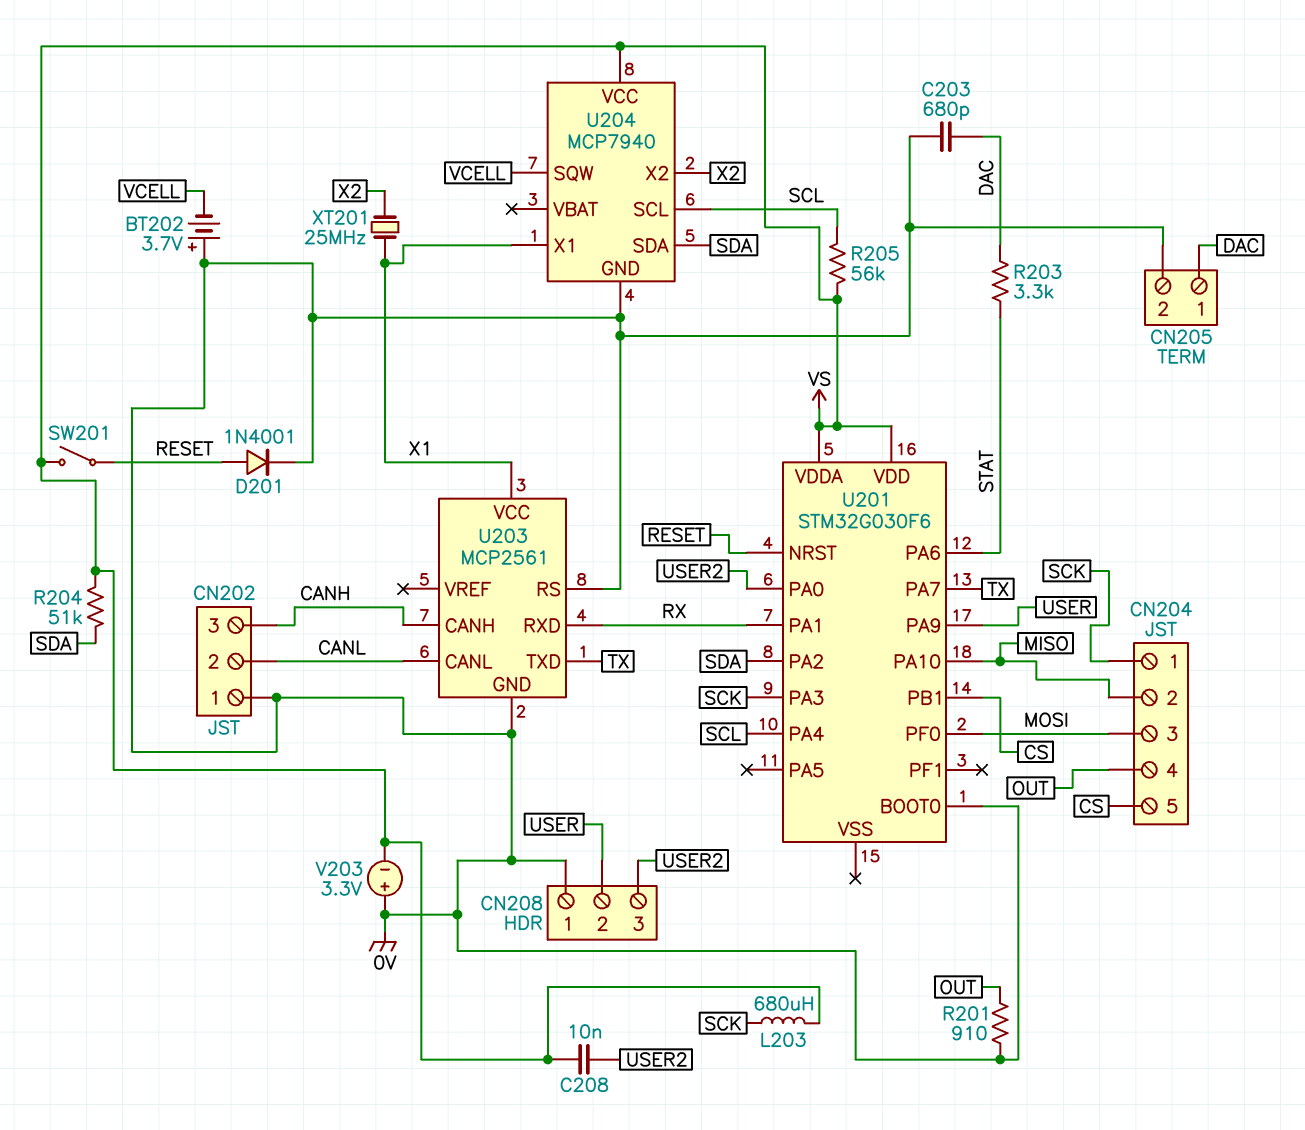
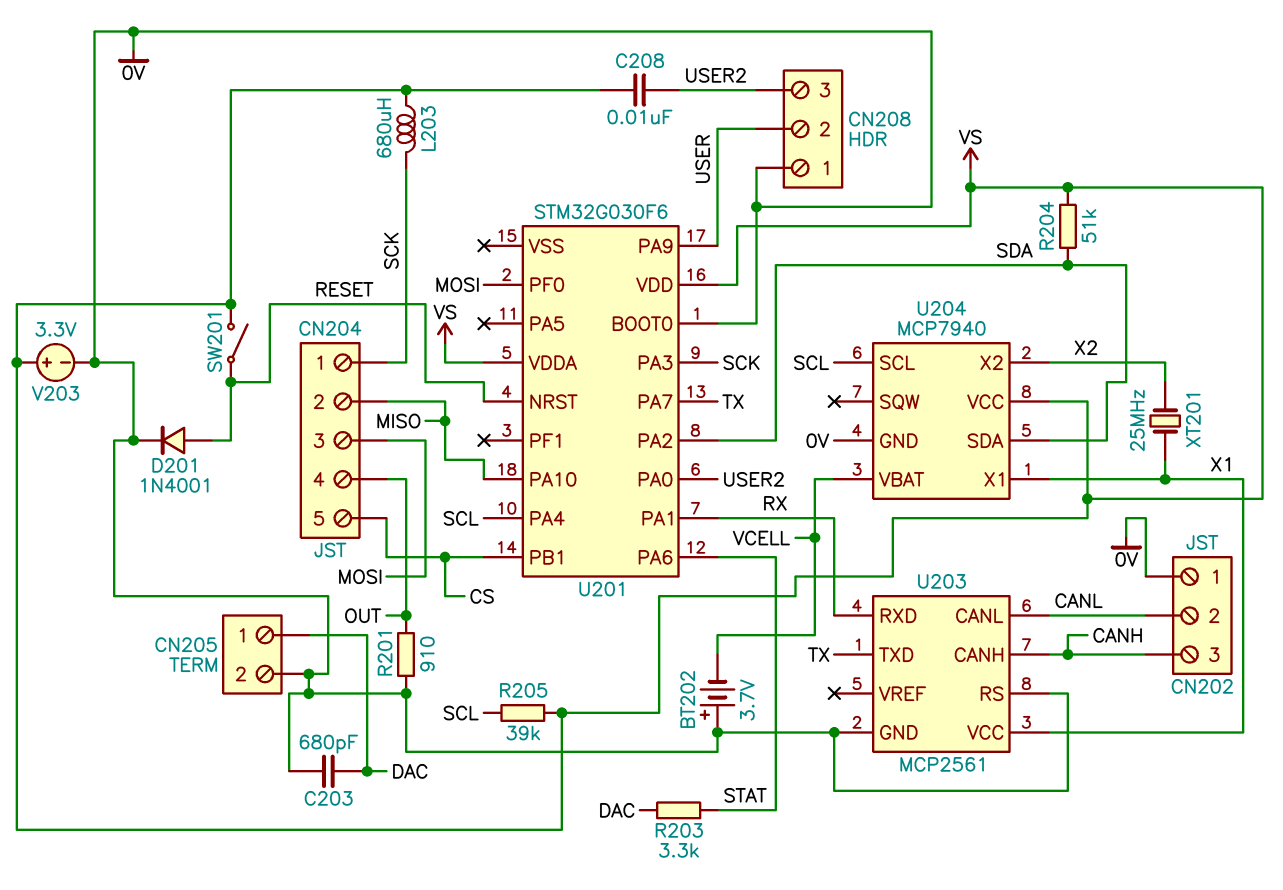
R205: 56k (SCL, VS) -> 39k (SCL, VS)
U204 pin SQW: VCELL -> none
U204 pin VBAT: none -> VCELL
V203: 3.3V (plus 0V, minus VS) -> 3.3V (plus VS, minus 0V)

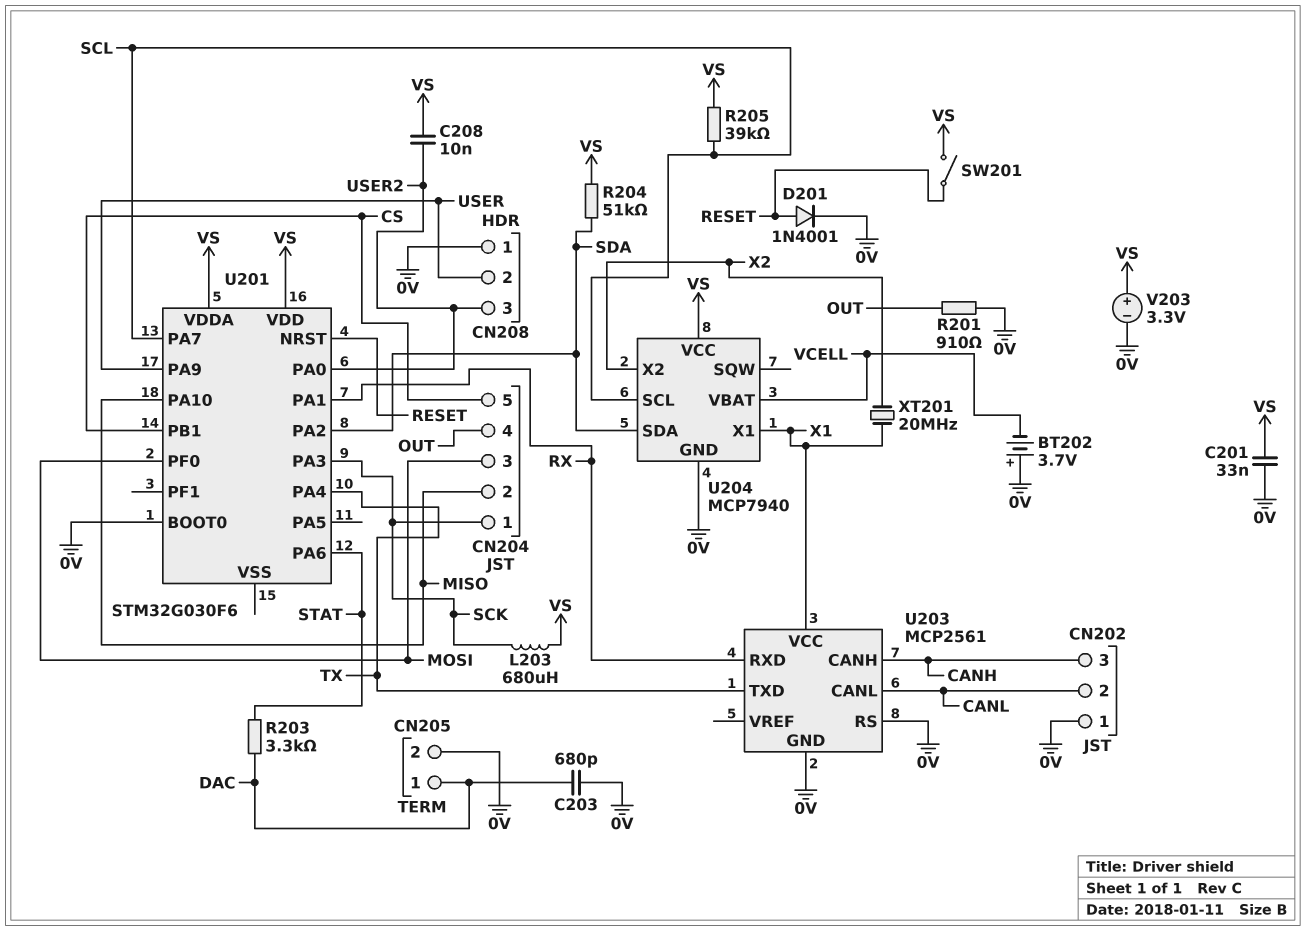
C201: none -> 33nF (0V, VS)
U201 pin PA4: SCL -> TX
U201 pin PA7: TX -> SCL
XT201: 25MHz (X1, X2) -> 20MHz (X1, X2)

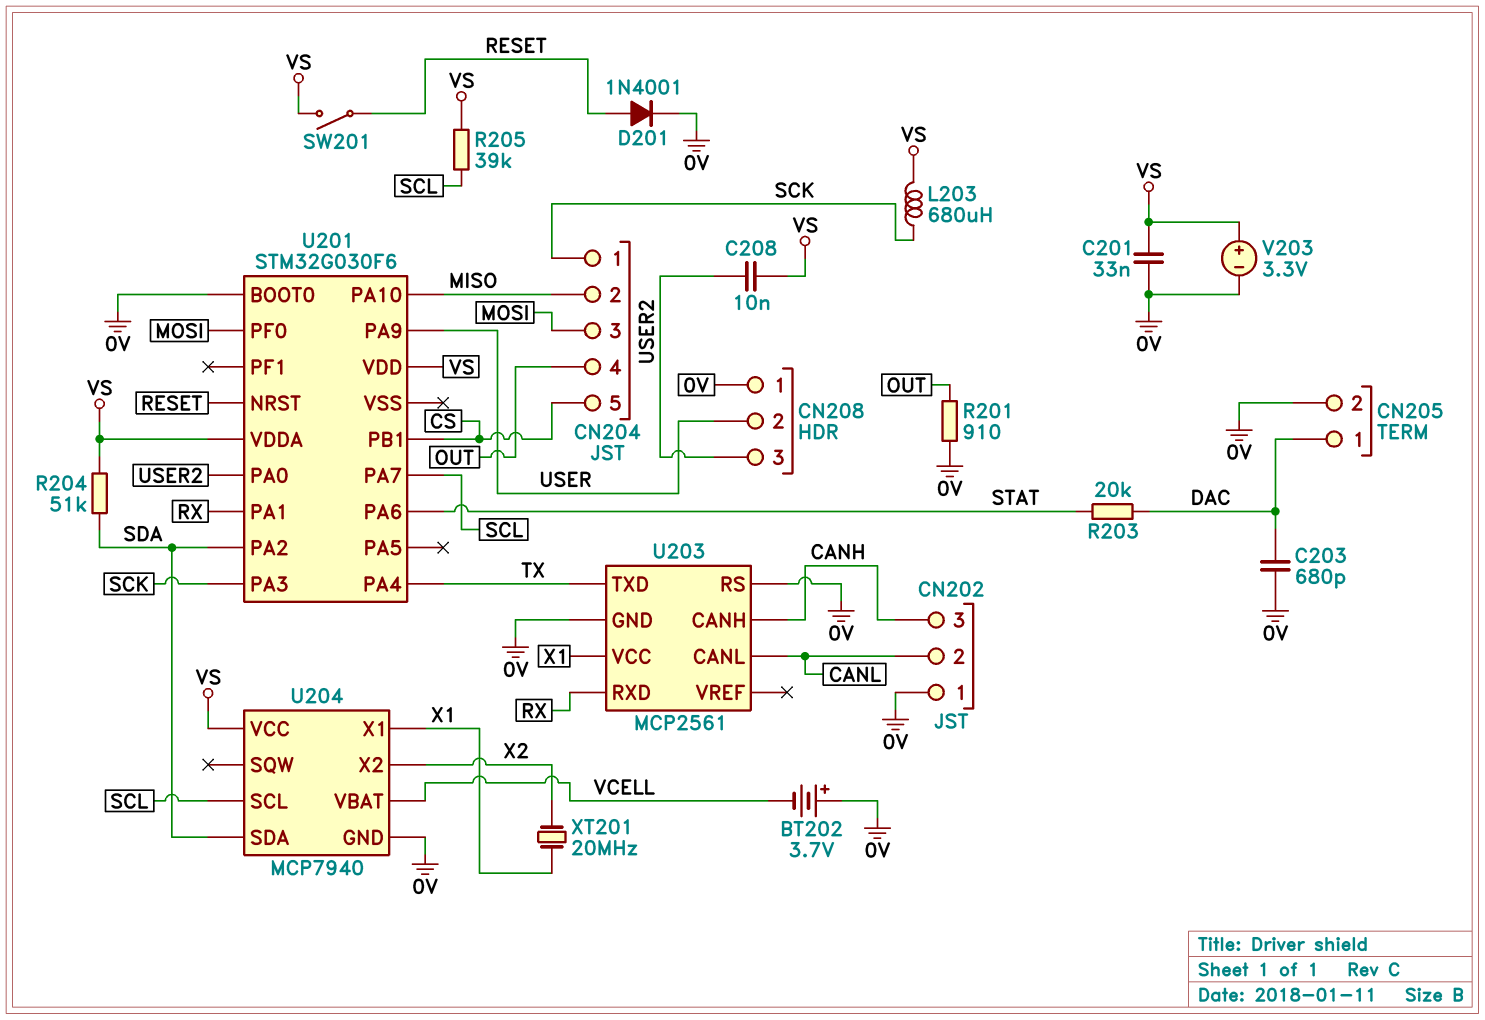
R203: 3.3k (DAC, STAT) -> 20k (DAC, STAT)

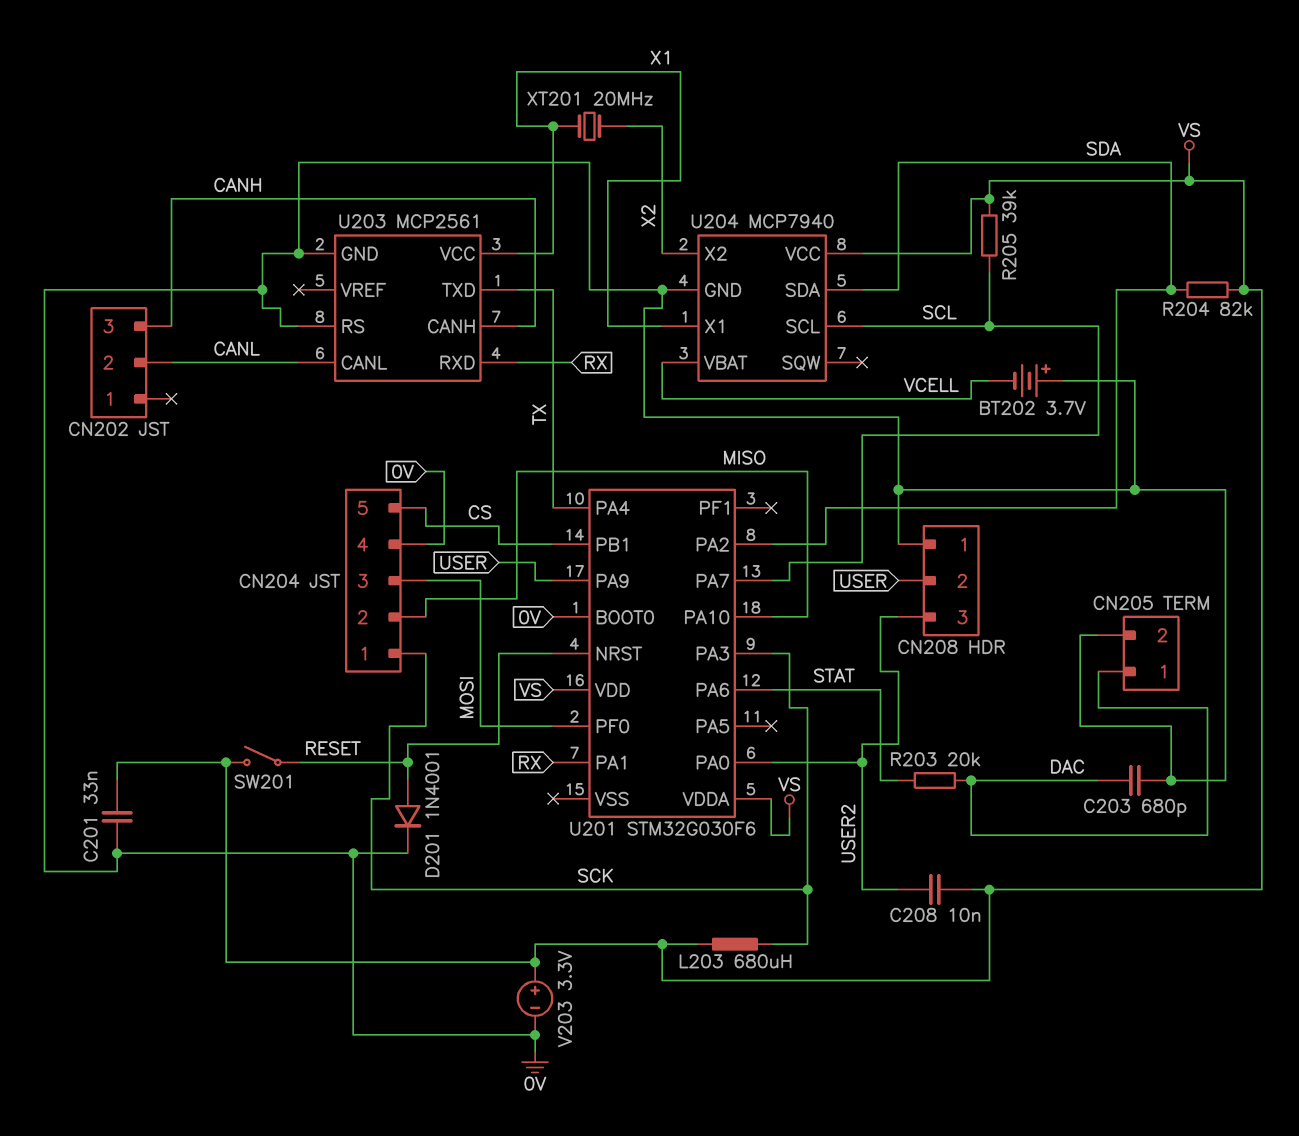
CN202 pin 1: 0V -> none
CN204 pin 4: OUT -> 0V
R201: 910 (0V, OUT) -> none
R204: 51k (SDA, VS) -> 82k (SDA, VS)

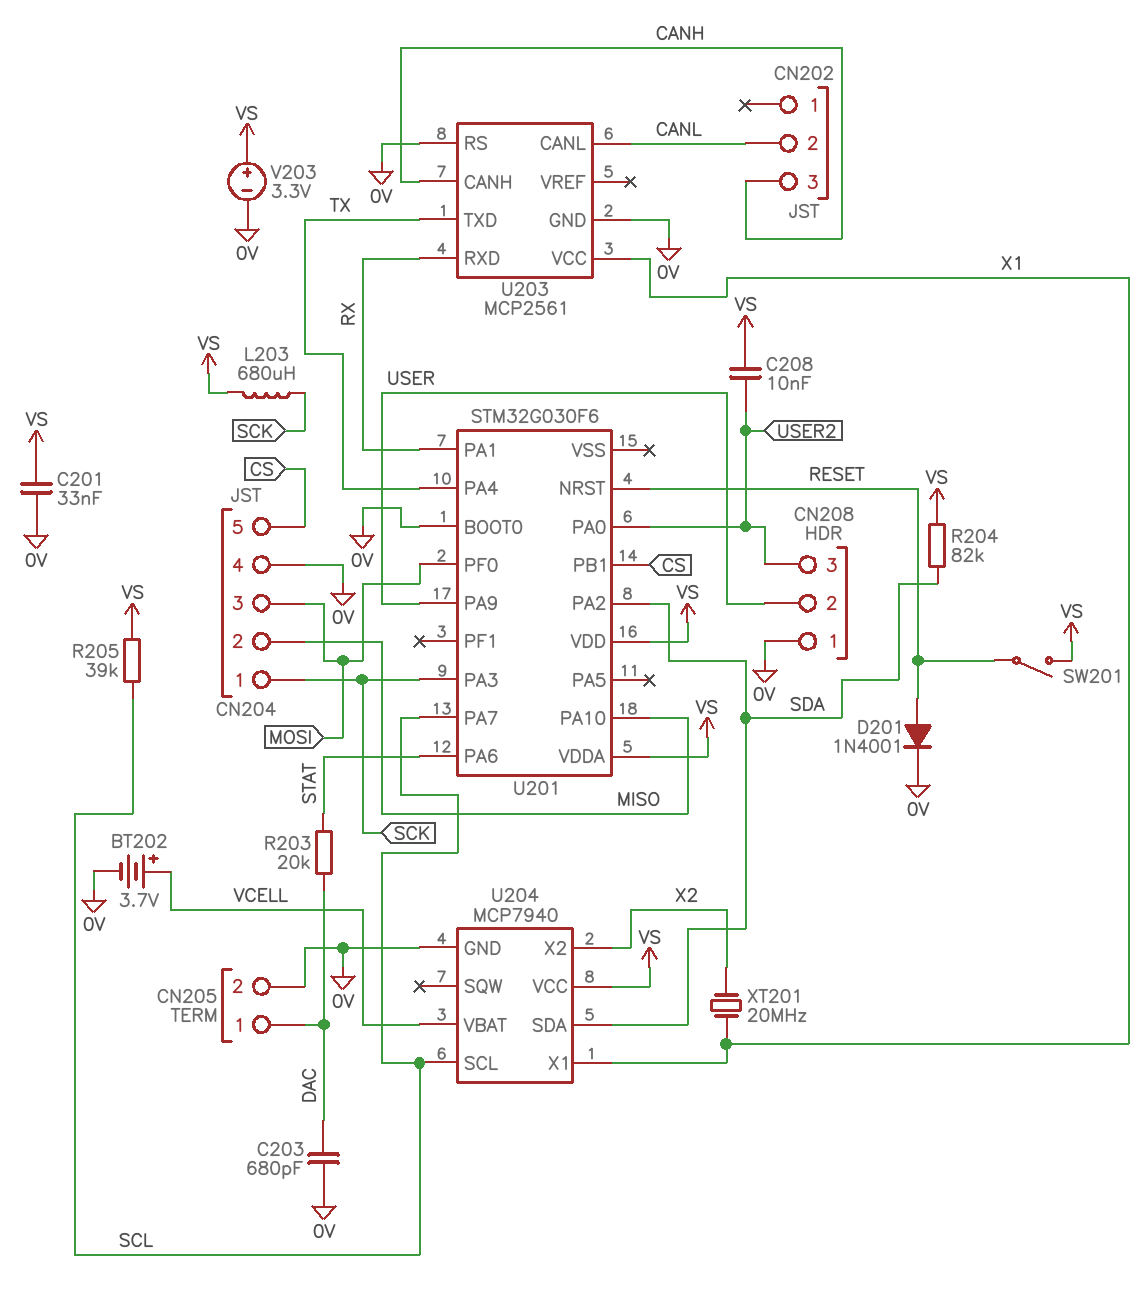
BT202: 3.7V (plus 0V, minus VCELL) -> 3.7V (plus VCELL, minus 0V)

